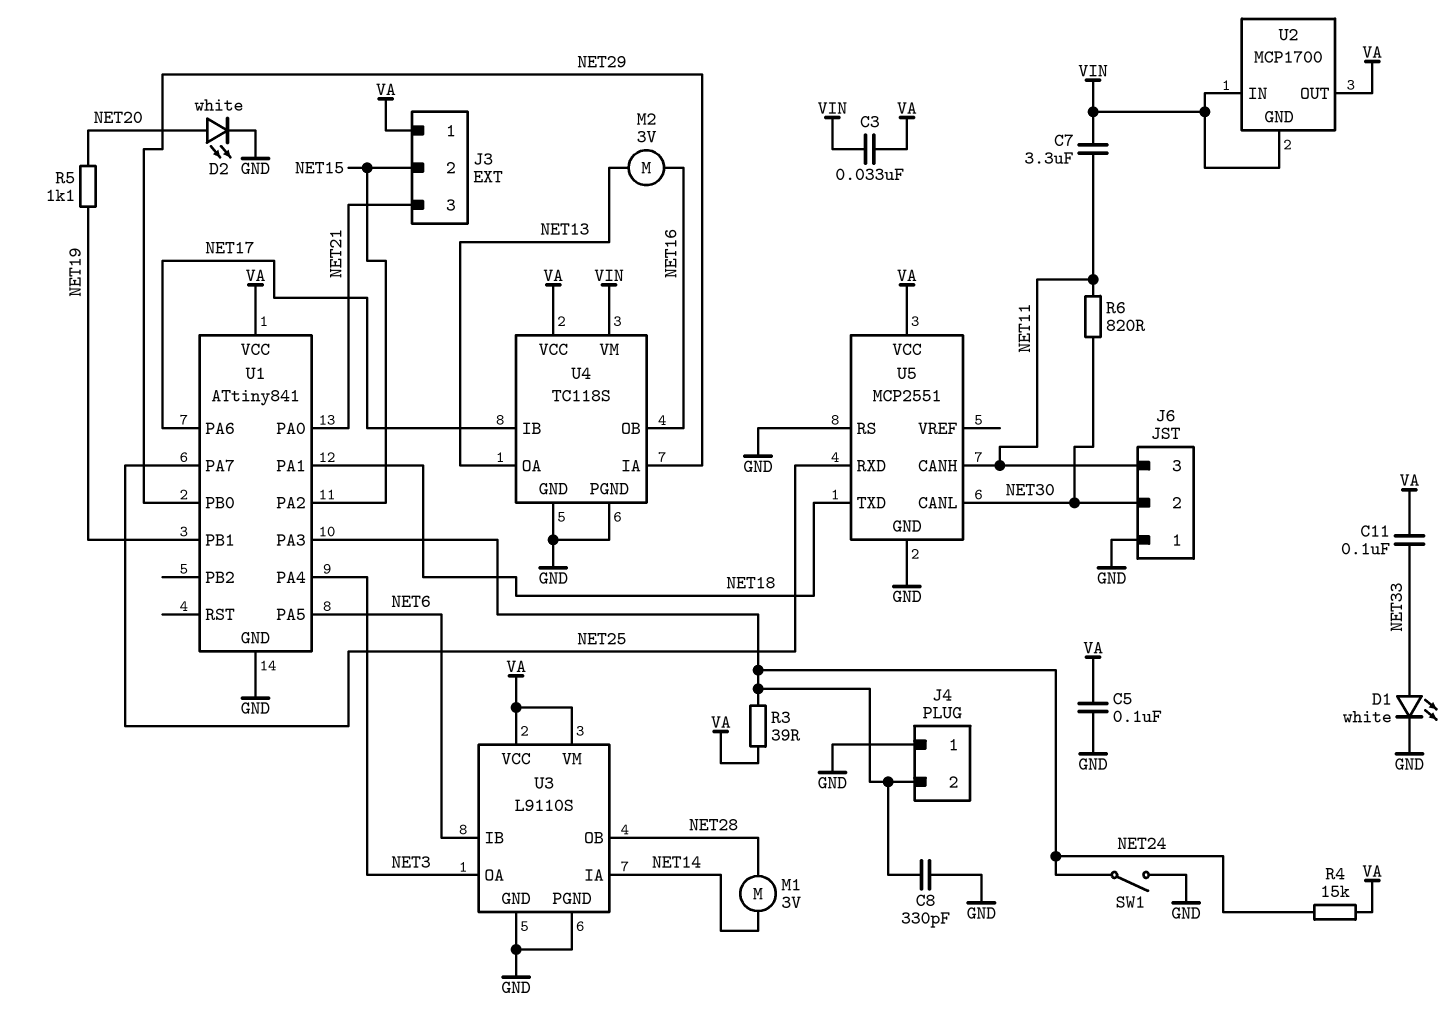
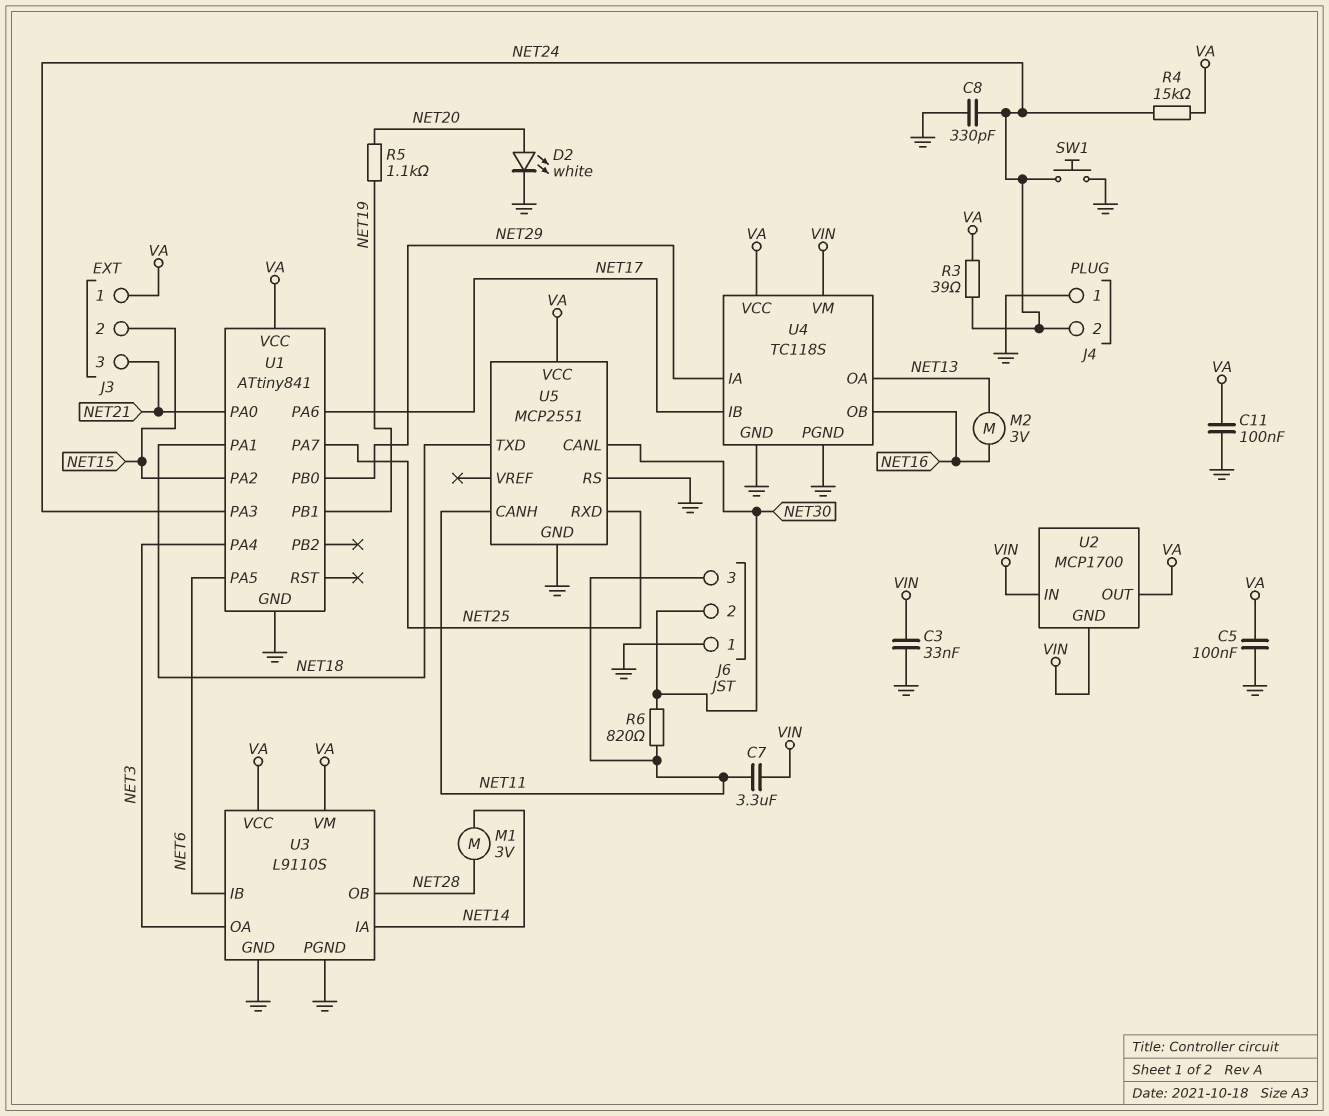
C3: 33nF (VA, VIN) -> 33nF (GND, VIN)
C11: 100nF (NET33, VA) -> 100nF (GND, VA)
D1: LED white (A NET33, K GND) -> none
SW1: switch (GND, NET24) -> button (GND, NET24)

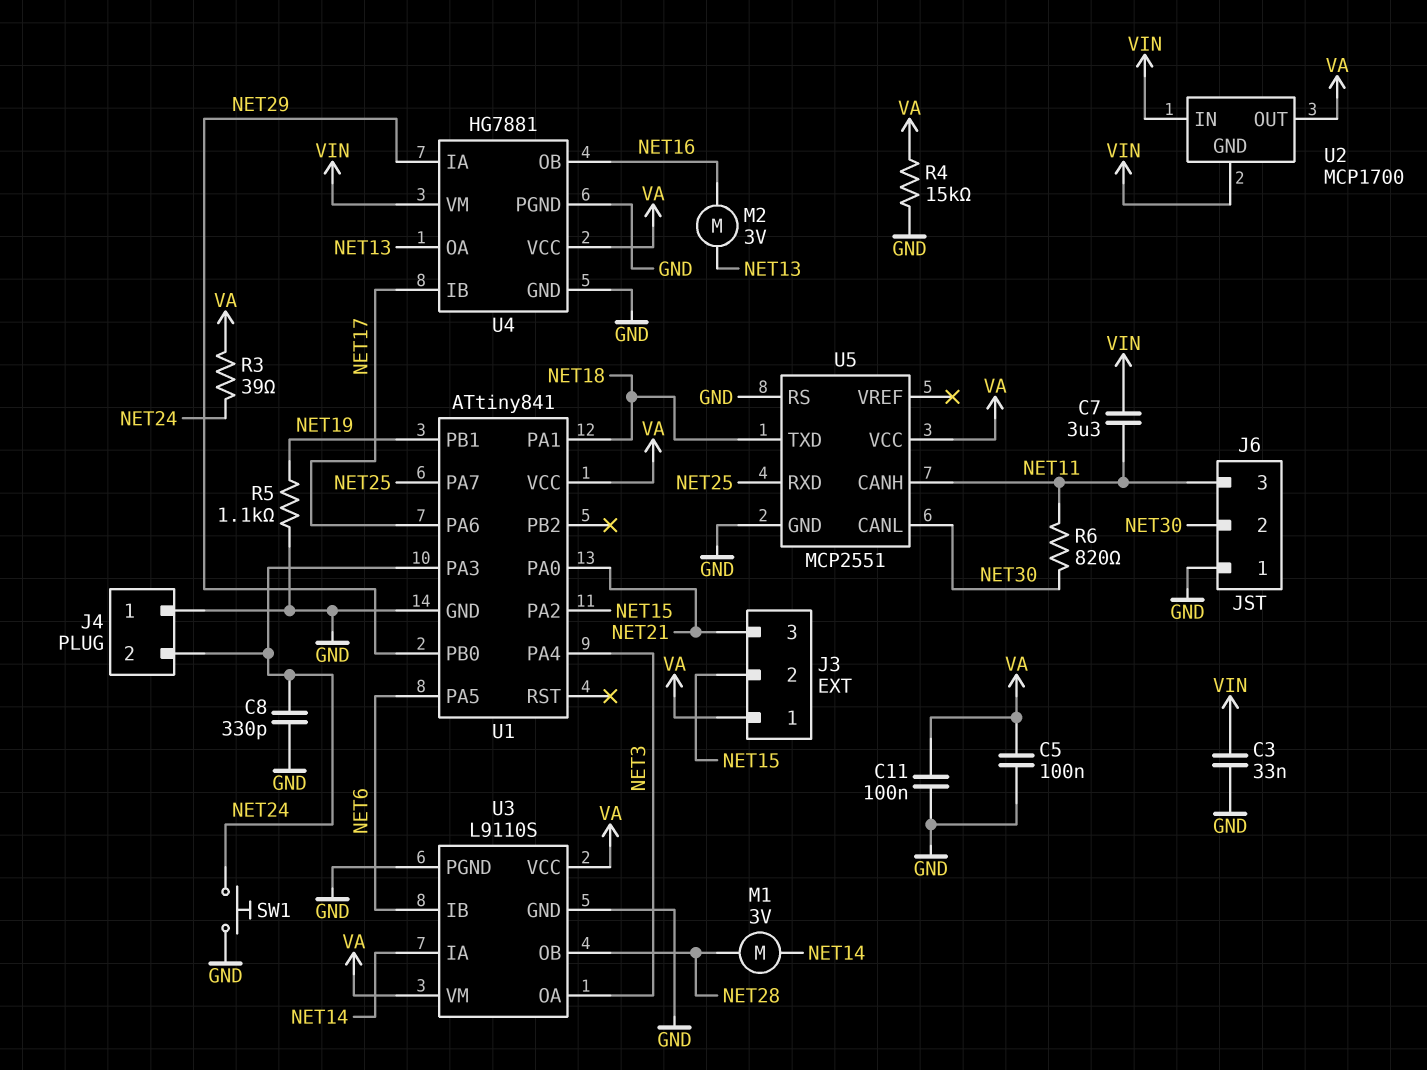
D2: LED white (A NET20, K GND) -> none
R4: 15k (NET24, VA) -> 15k (GND, VA)
R5: 1.1k (NET19, NET20) -> 1.1k (GND, NET19)
U4: TC118S -> HG7881

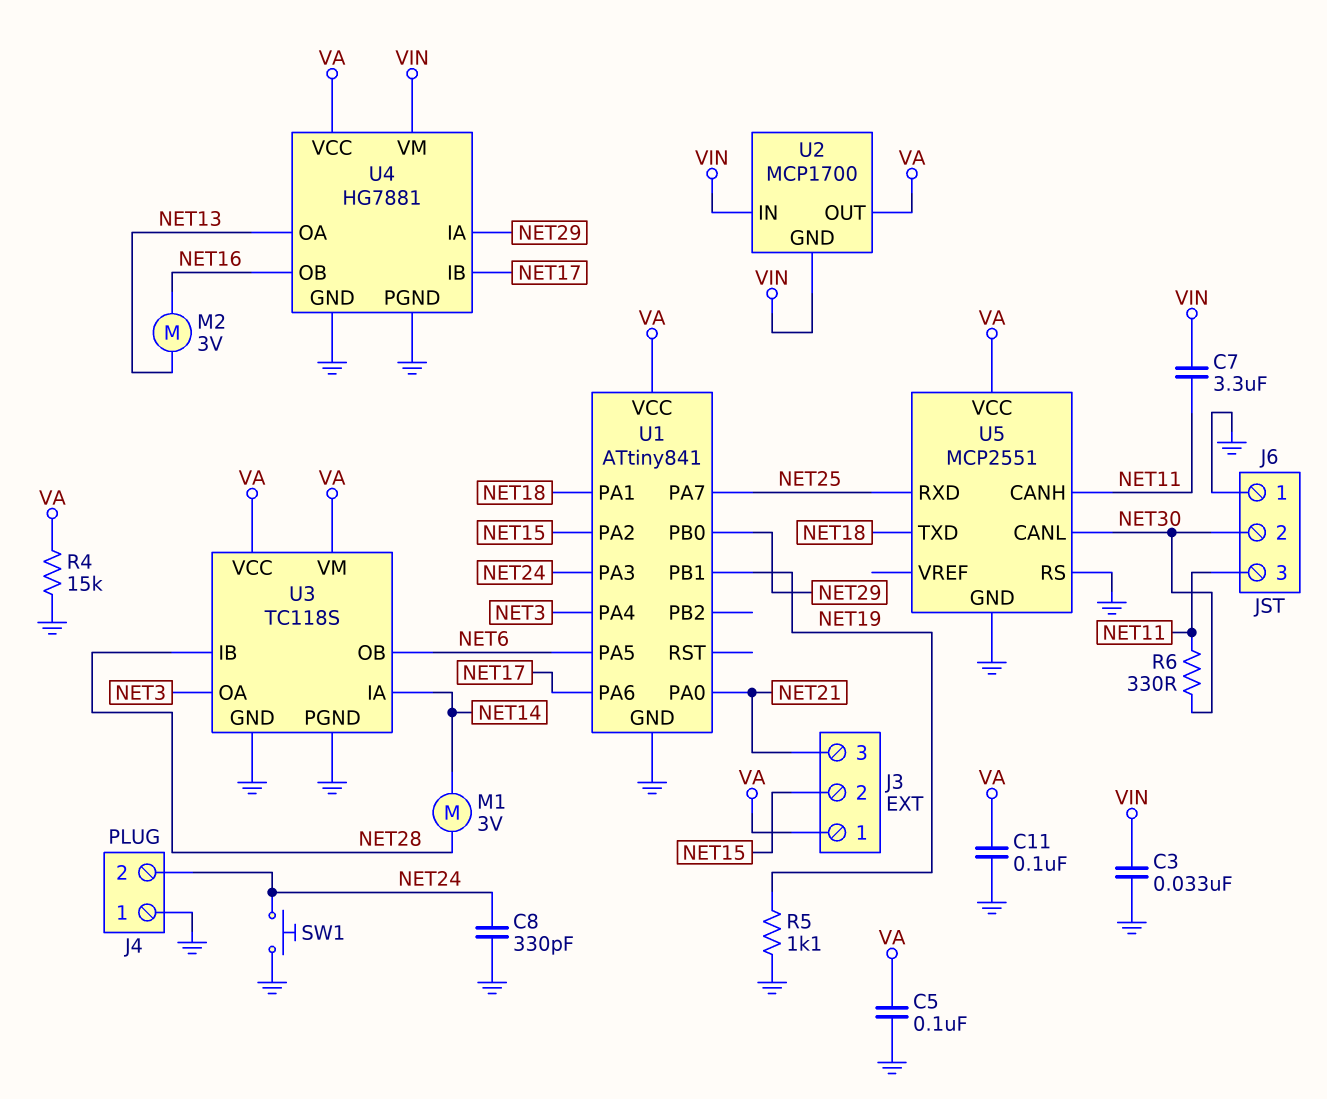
R3: 39 (NET24, VA) -> none
R6: 820 (NET11, NET30) -> 330 (NET11, NET30)
U3: L9110S -> TC118S
U3 pin IB: NET6 -> NET28
U3 pin OB: NET28 -> NET6

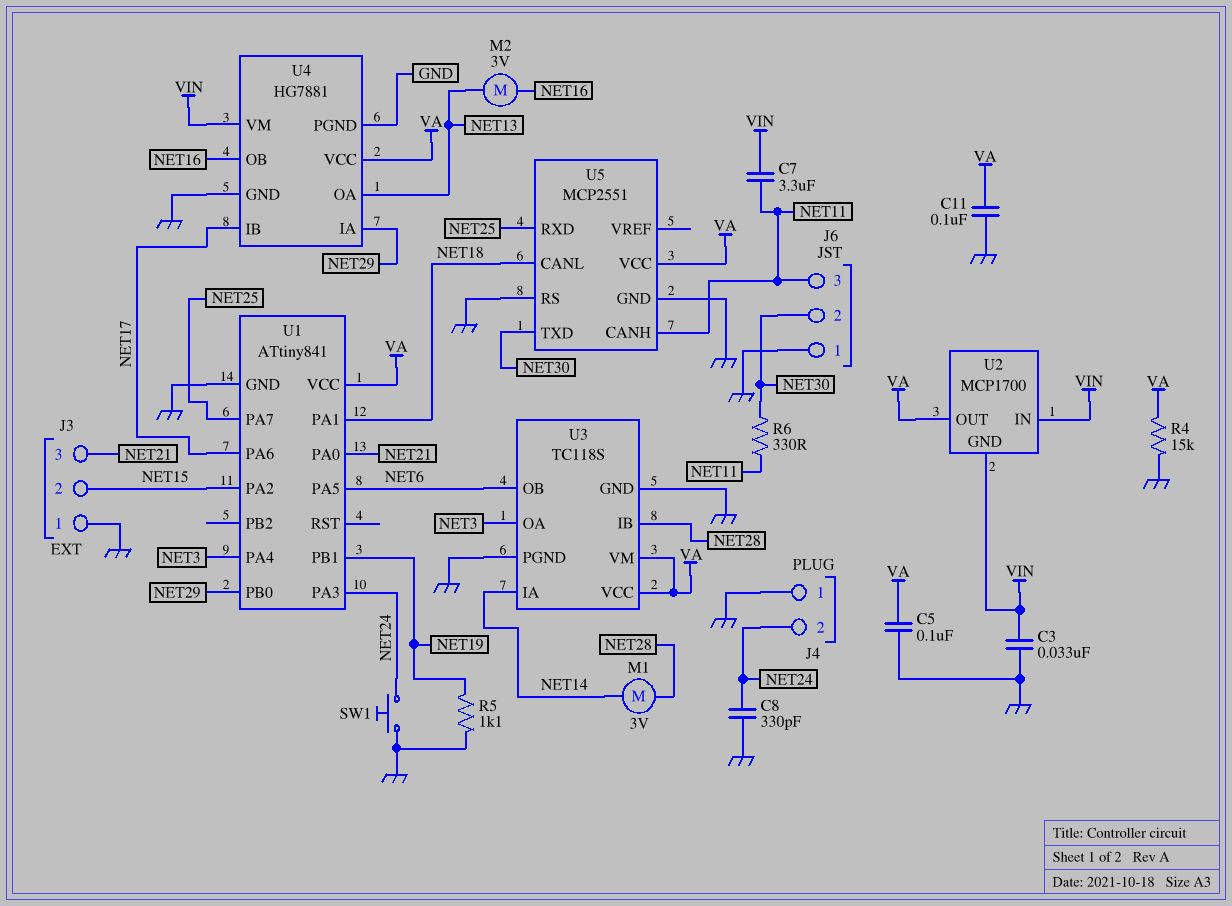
J3 pin 1: VA -> GND
U5 pin CANL: NET30 -> NET18
U5 pin TXD: NET18 -> NET30

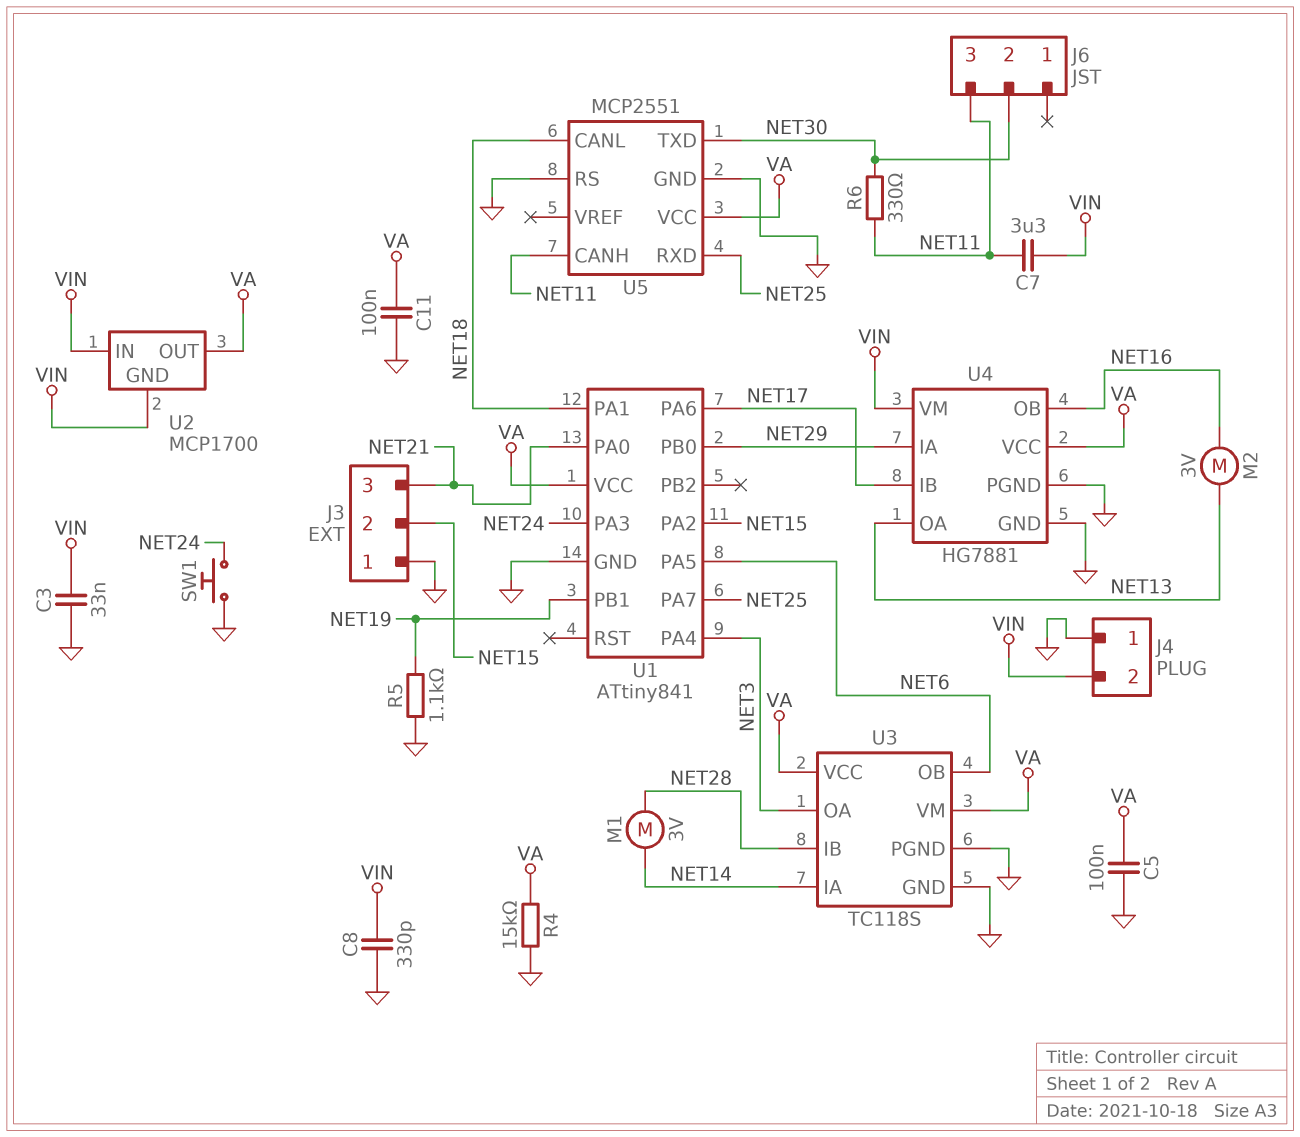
C8: 330pF (GND, NET24) -> 330pF (GND, VIN)
J4 pin 2: NET24 -> VIN
J6 pin 1: GND -> none

